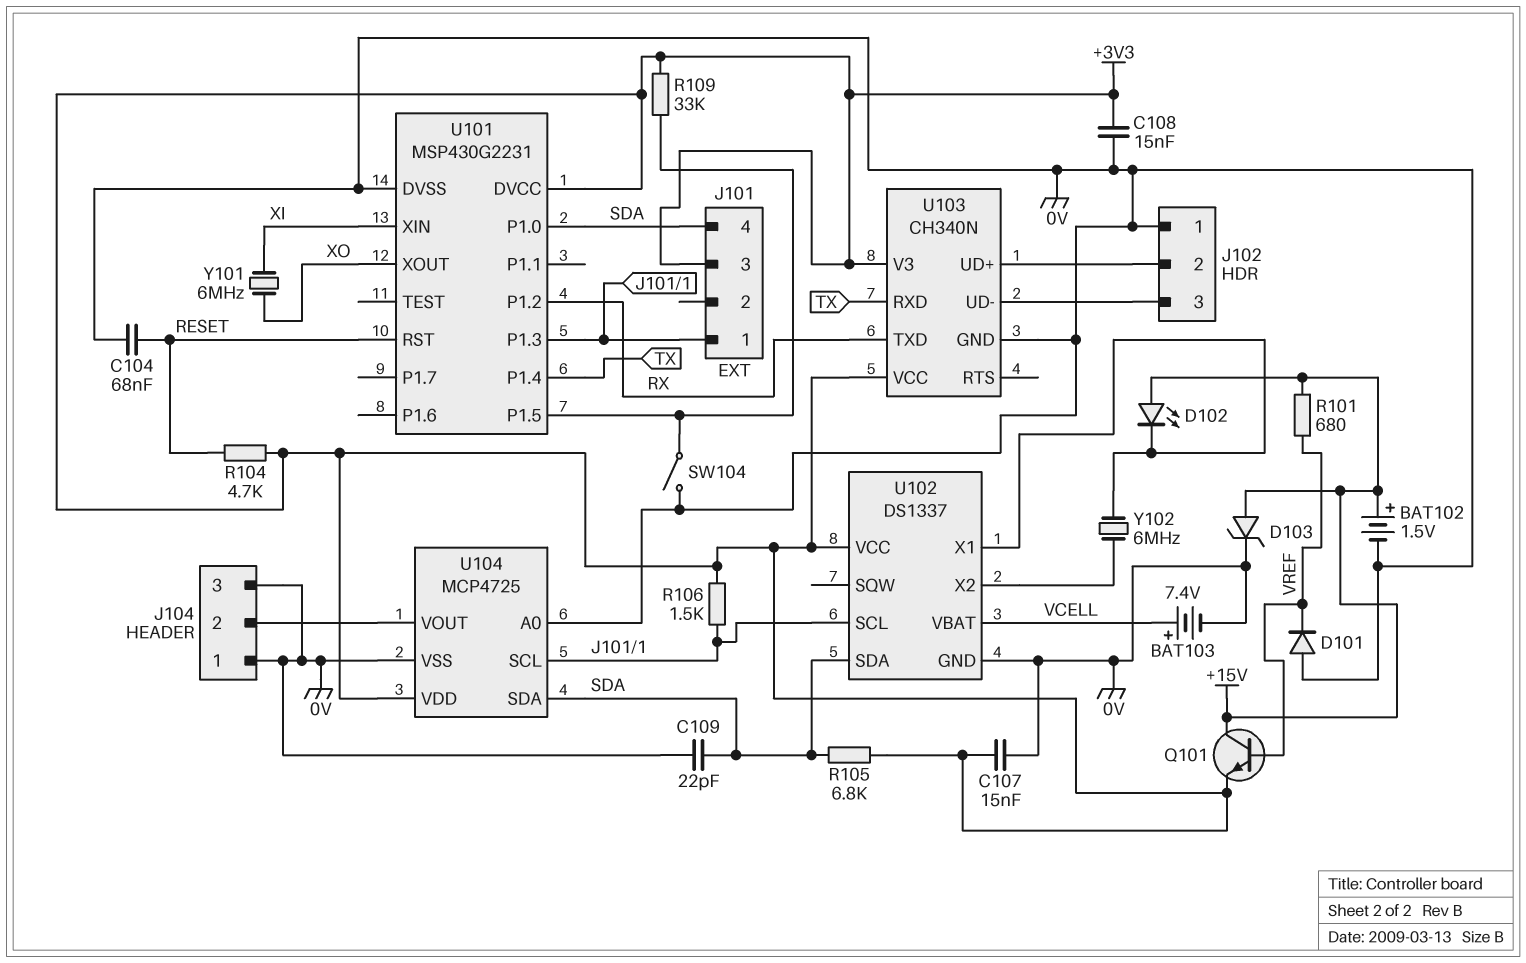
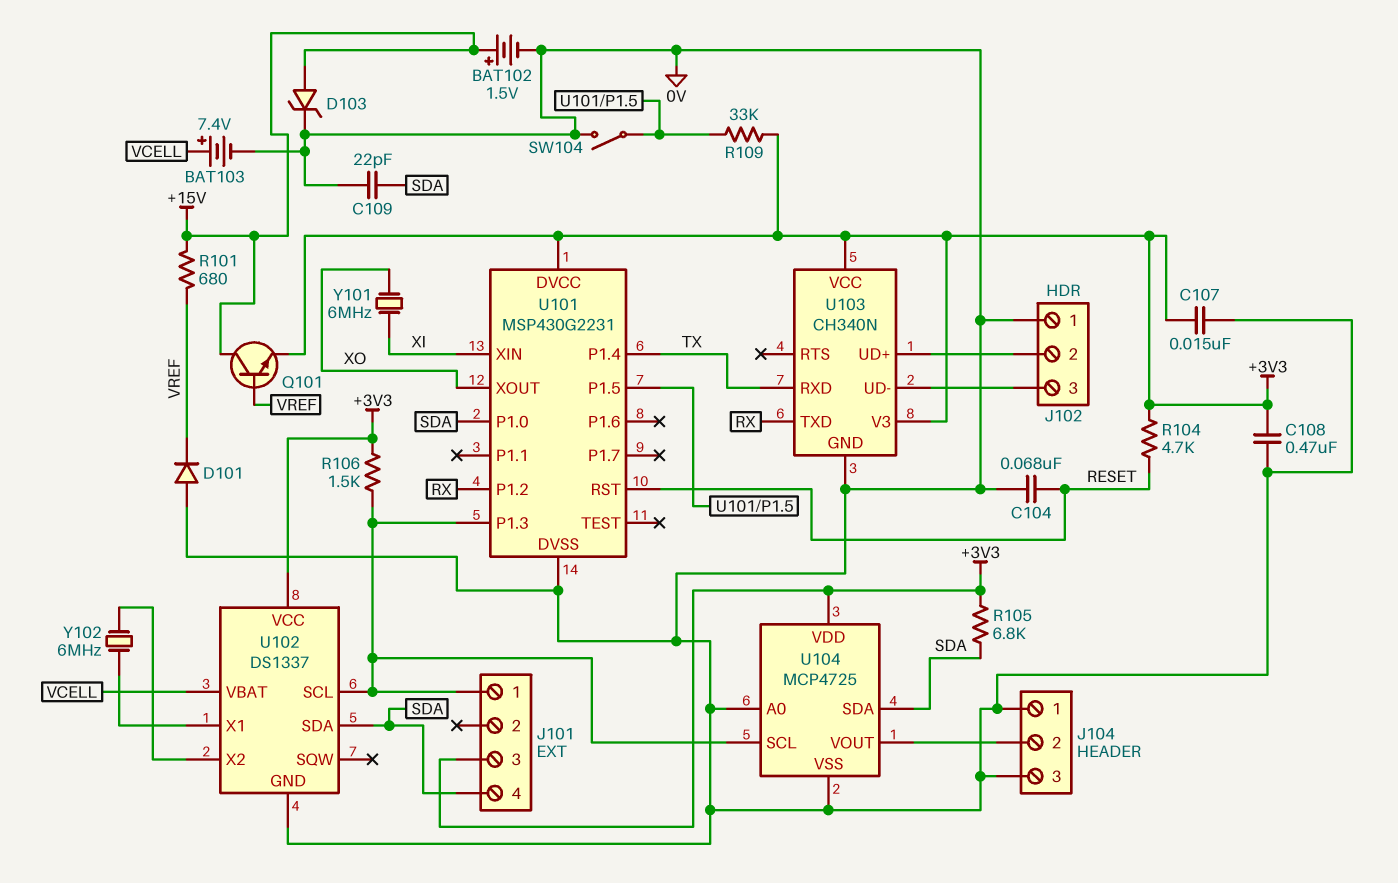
C108: 15nF (+3V3, 0V) -> 470nF (+3V3, 0V)
D102: LED (A +15V, K U102/X1) -> none

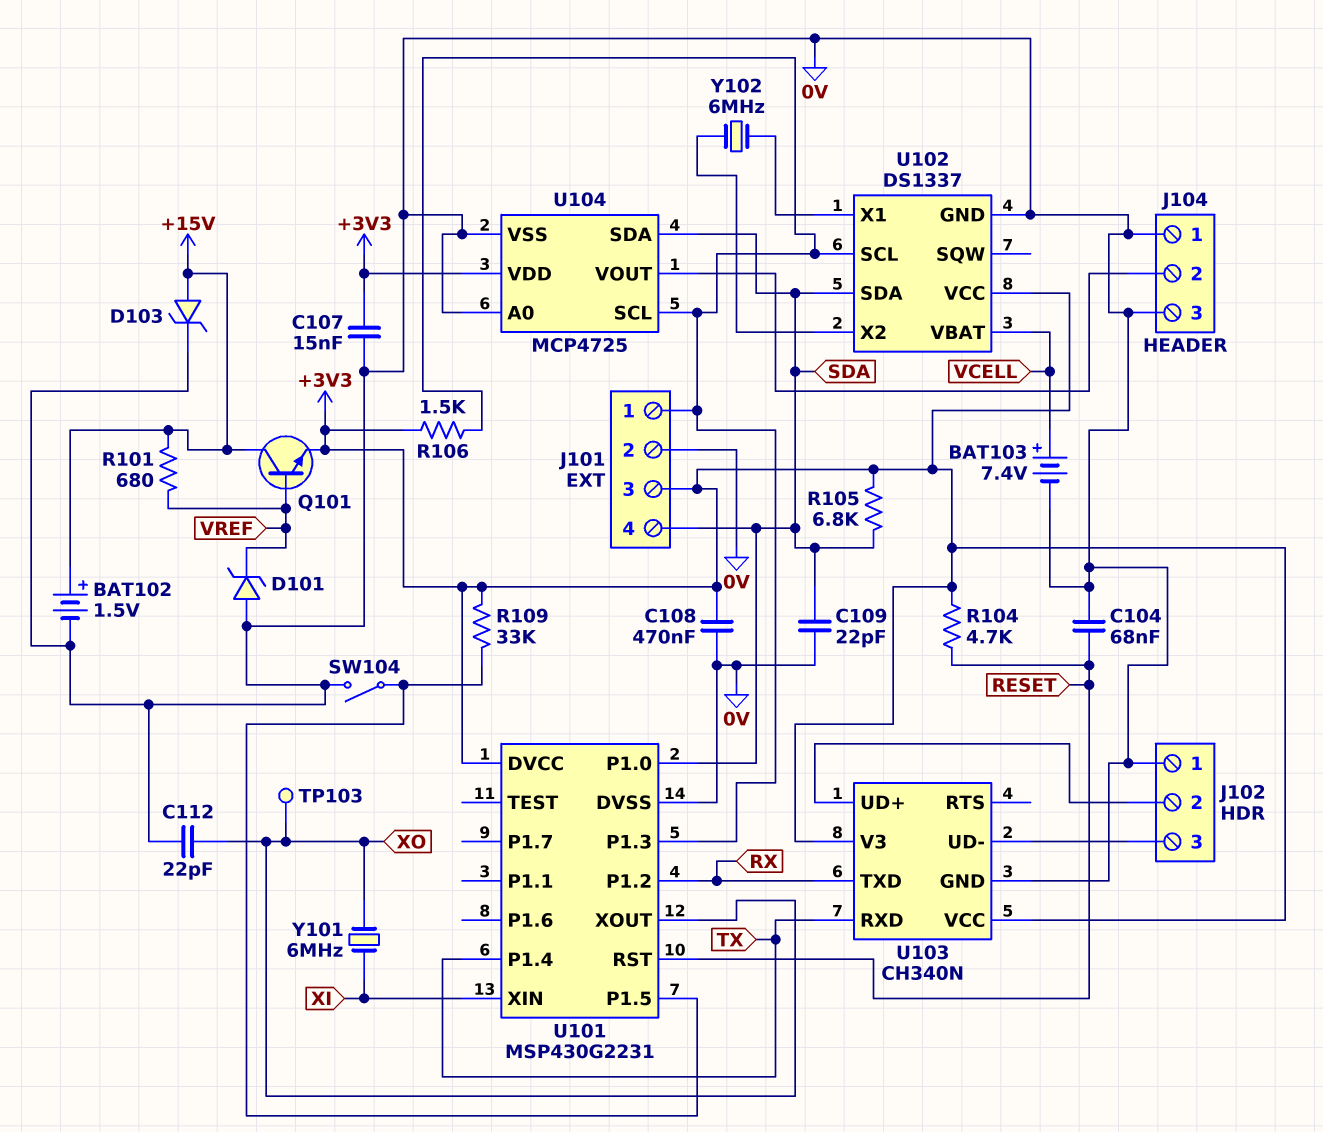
C112: none -> 22pF (0V, XO)
D101: diode (A 0V, K VREF) -> zener (A 0V, K VREF)
J101 pin 2: none -> 0V
TP103: none -> test point (XO)

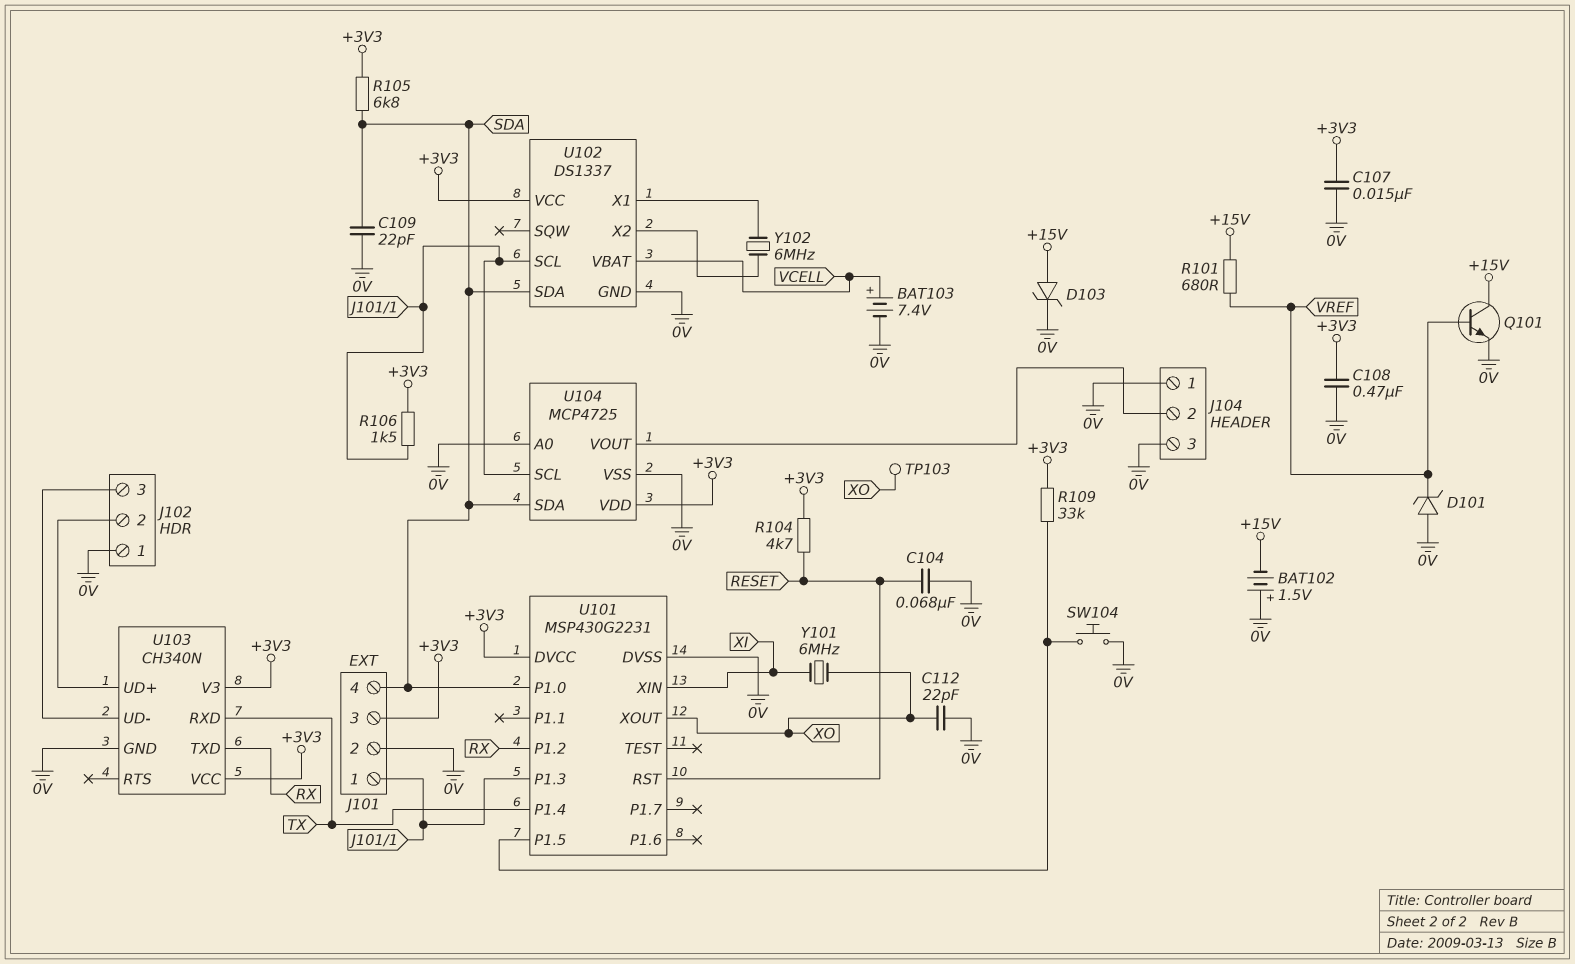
BAT102: 1.5V (plus +15V, minus 0V) -> 1.5V (plus 0V, minus +15V)
Q101: NPN (B VREF, C +15V, E +3V3) -> NPN (B VREF, C +15V, E 0V)
SW104: switch (0V, U101/P1.5) -> button (0V, U101/P1.5)

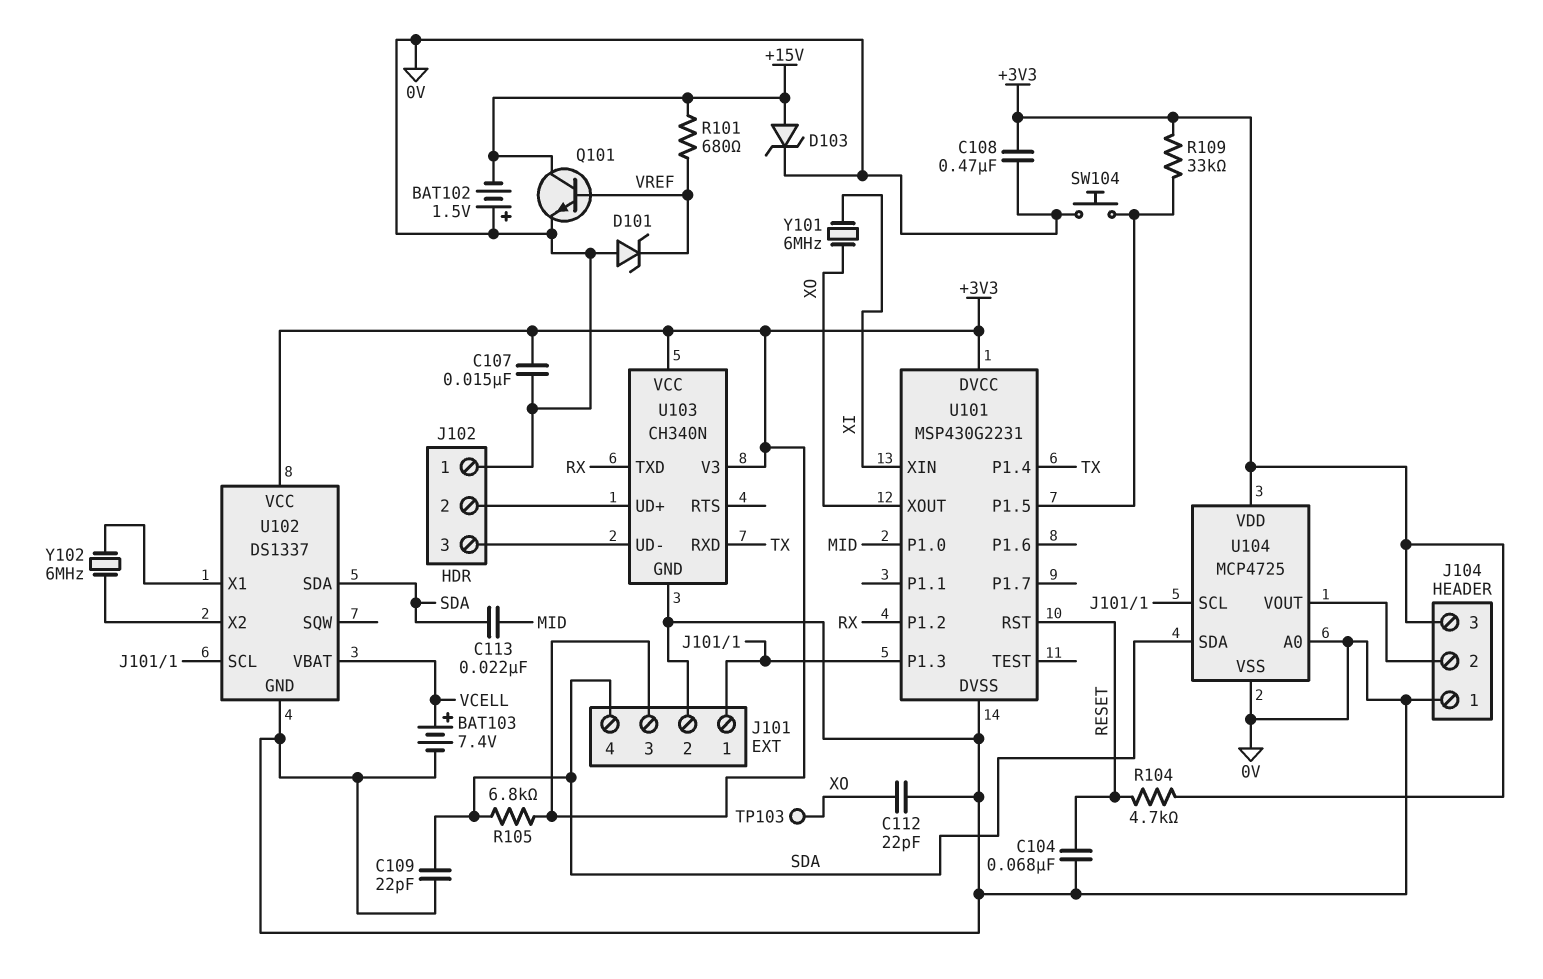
C113: none -> 22nF (MID, SDA)
J104 pin 3: 0V -> +3V3
R106: 1.5k (+3V3, J101/1) -> none
U101 pin P1.0: SDA -> MID

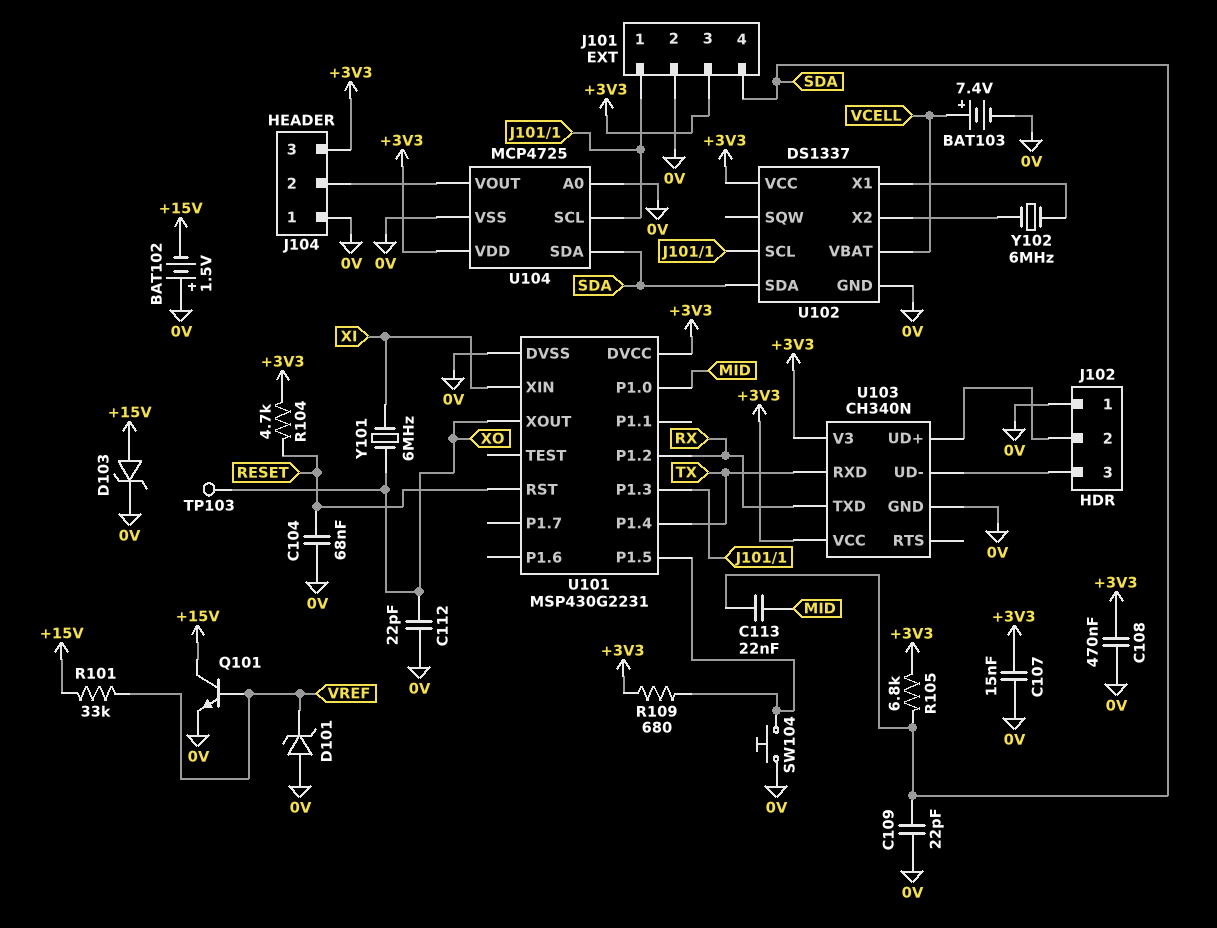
R101: 680 (+15V, VREF) -> 33k (+15V, VREF)
R109: 33k (+3V3, U101/P1.5) -> 680 (+3V3, U101/P1.5)

